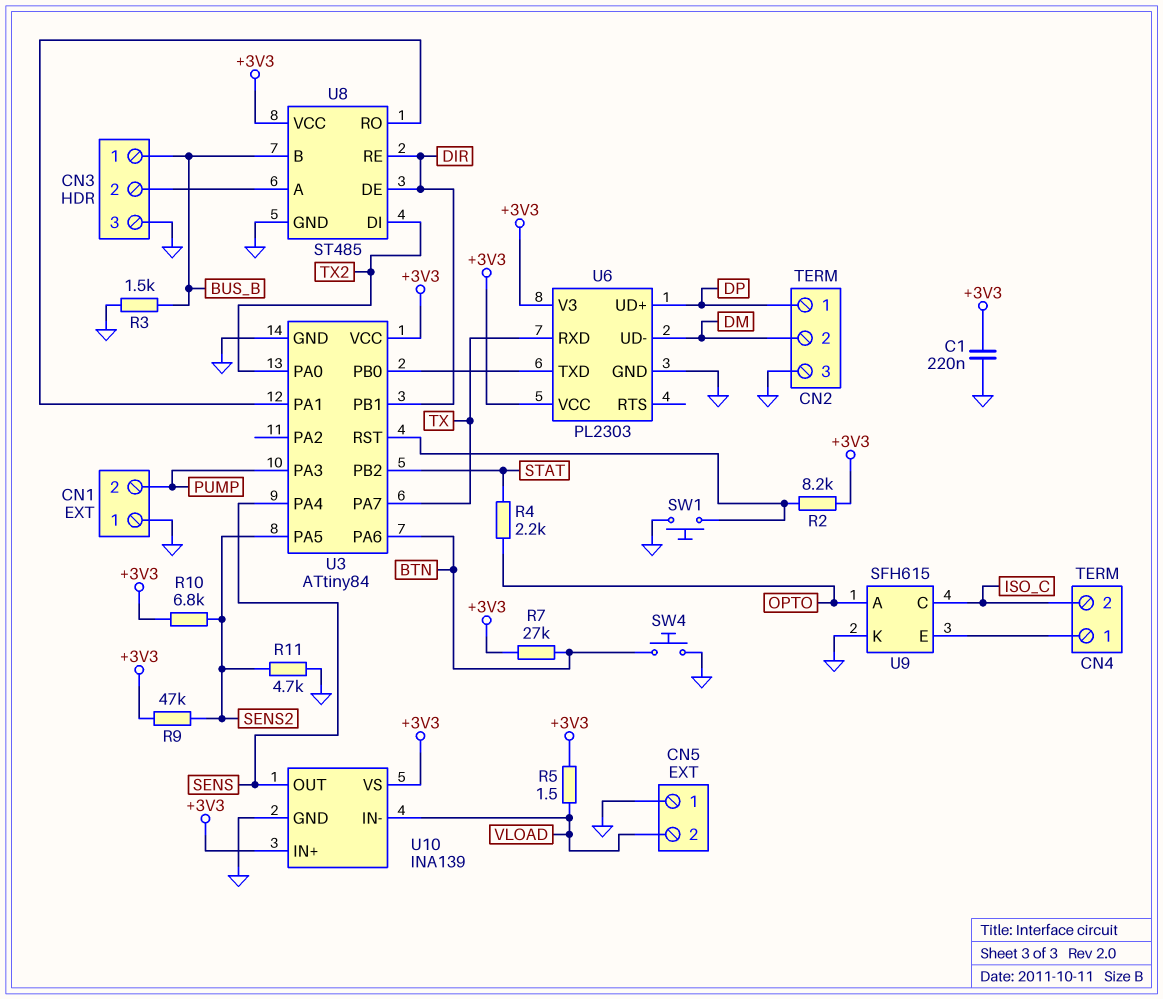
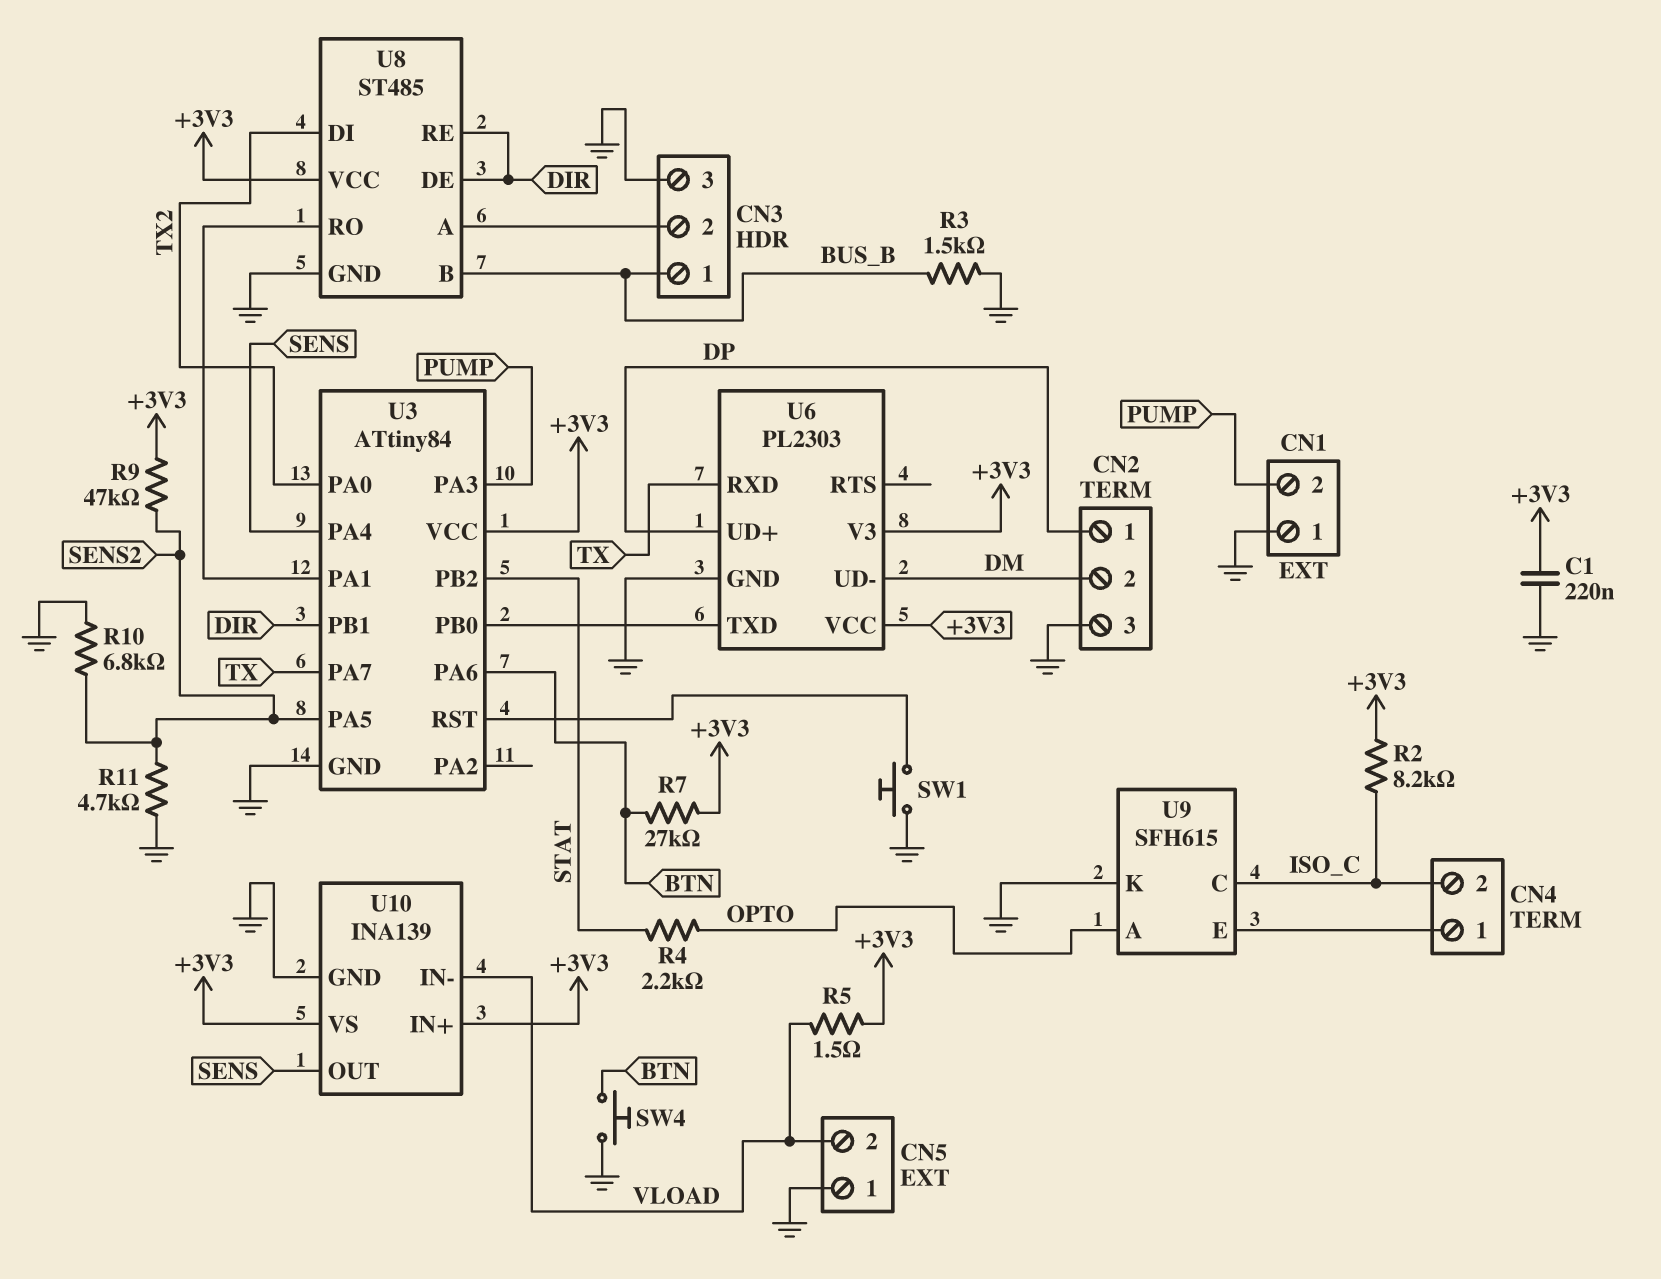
R2: 8.2k (+3V3, U3/RST) -> 8.2k (+3V3, ISO_C)
R10: 6.8k (+3V3, SENS2) -> 6.8k (GND, SENS2)

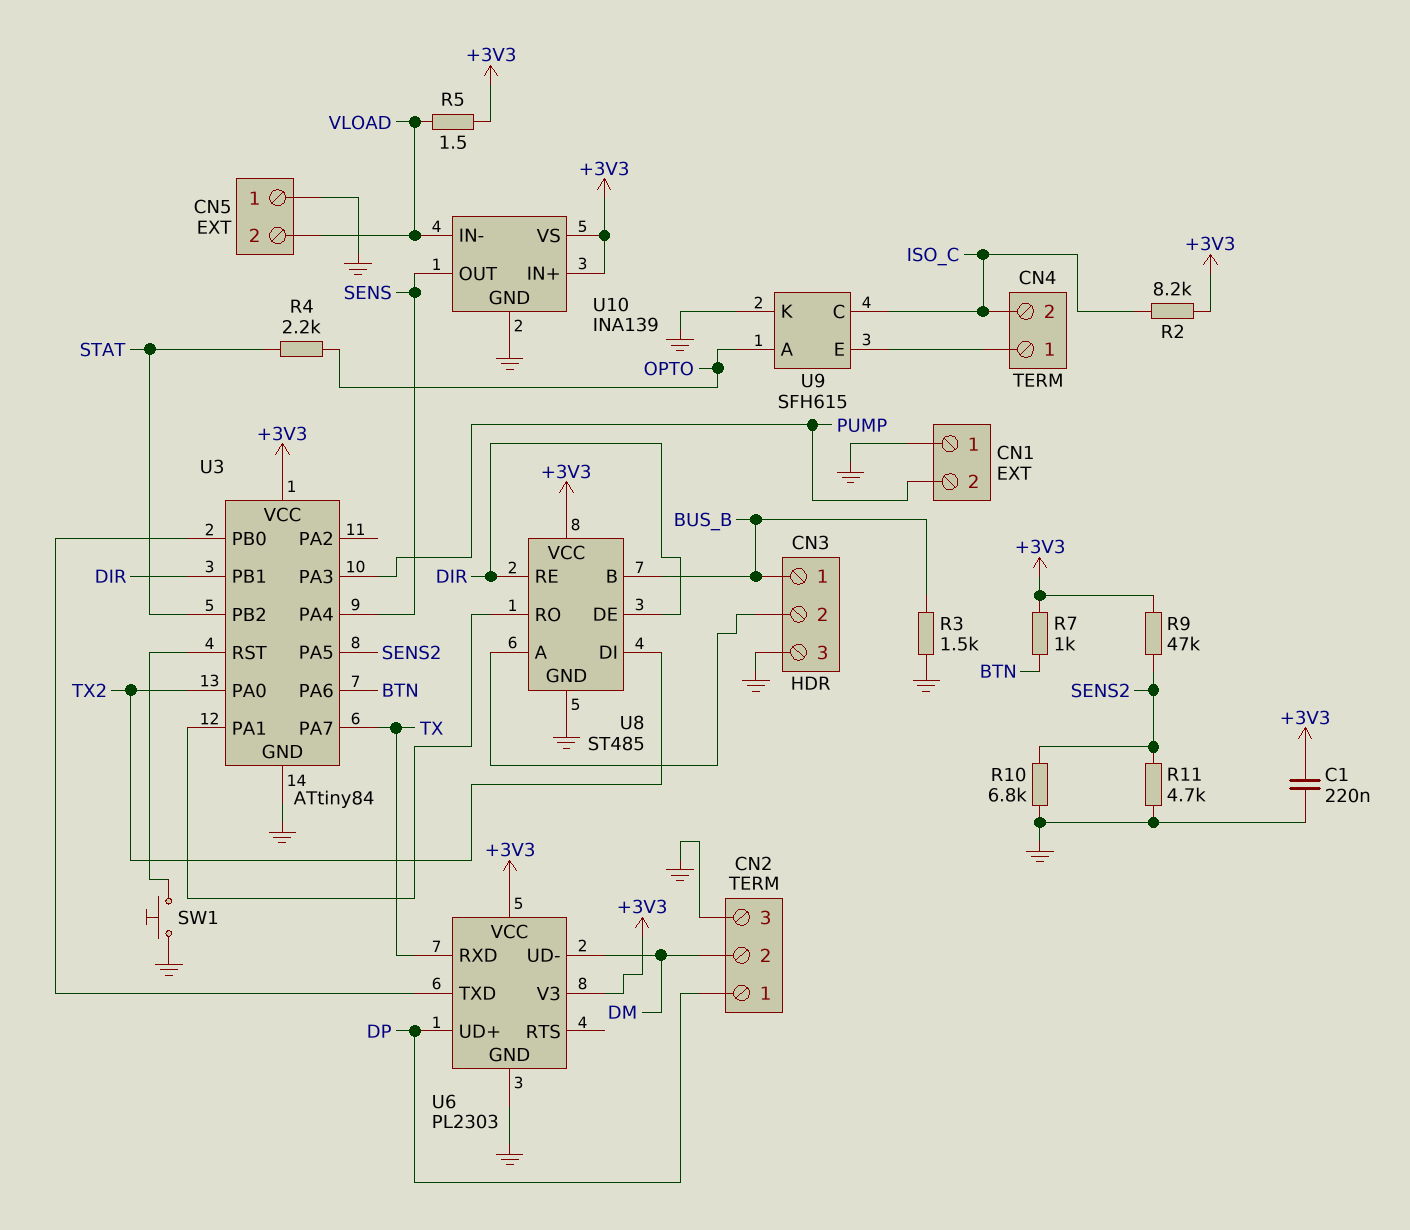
R7: 27k (+3V3, BTN) -> 1k (+3V3, BTN)
SW4: button (BTN, GND) -> none

